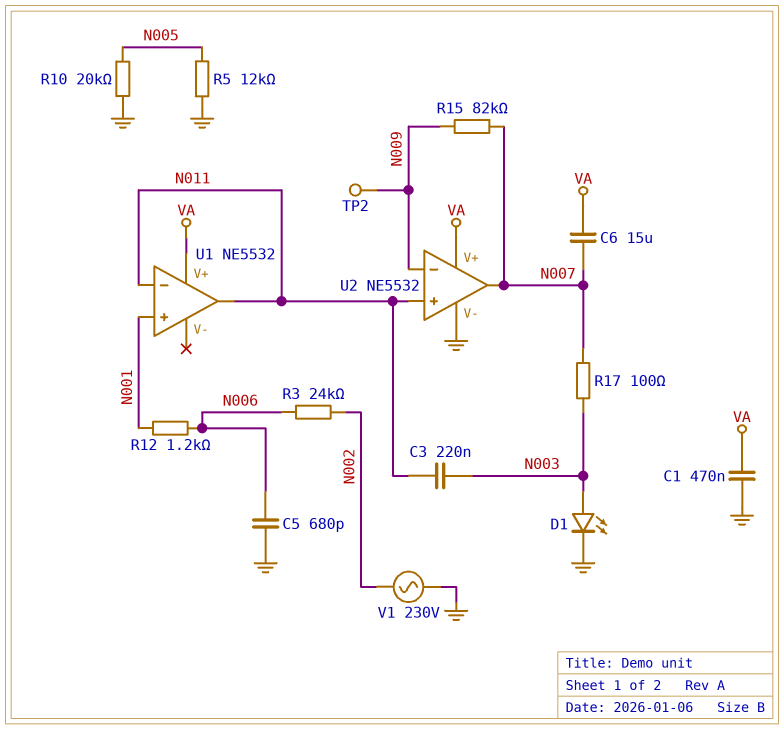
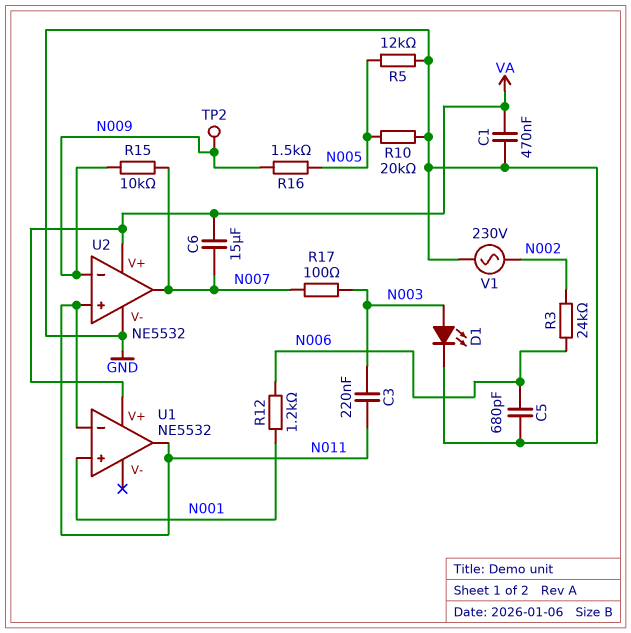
R15: 82k (N007, N009) -> 10k (N007, N009)
R16: none -> 1.5k (N005, N009)

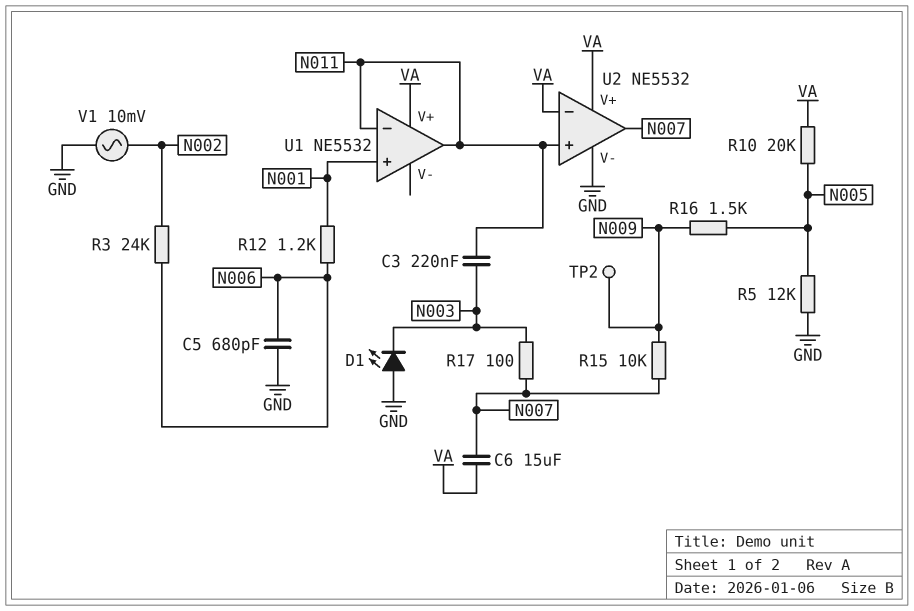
C1: 470nF (GND, VA) -> none
D1: LED (A N003, K GND) -> LED (A GND, K N003)
R10: 20k (GND, N005) -> 20k (N005, VA)
U2 pin in-: N009 -> VA
V1: AC 230V (GND, N002) -> AC 10mV (GND, N002)

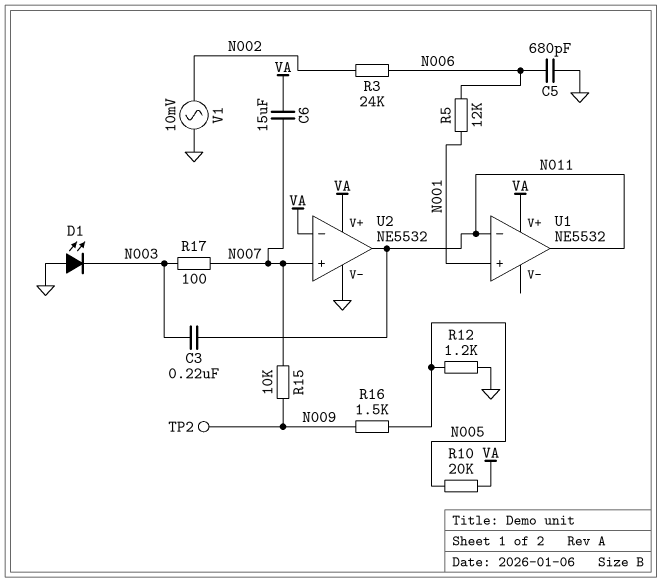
R5: 12k (GND, N005) -> 12k (N001, N006)
R12: 1.2k (N001, N006) -> 1.2k (GND, N005)
U2 pin in+: N011 -> N007
U2 pin out: N007 -> N011

